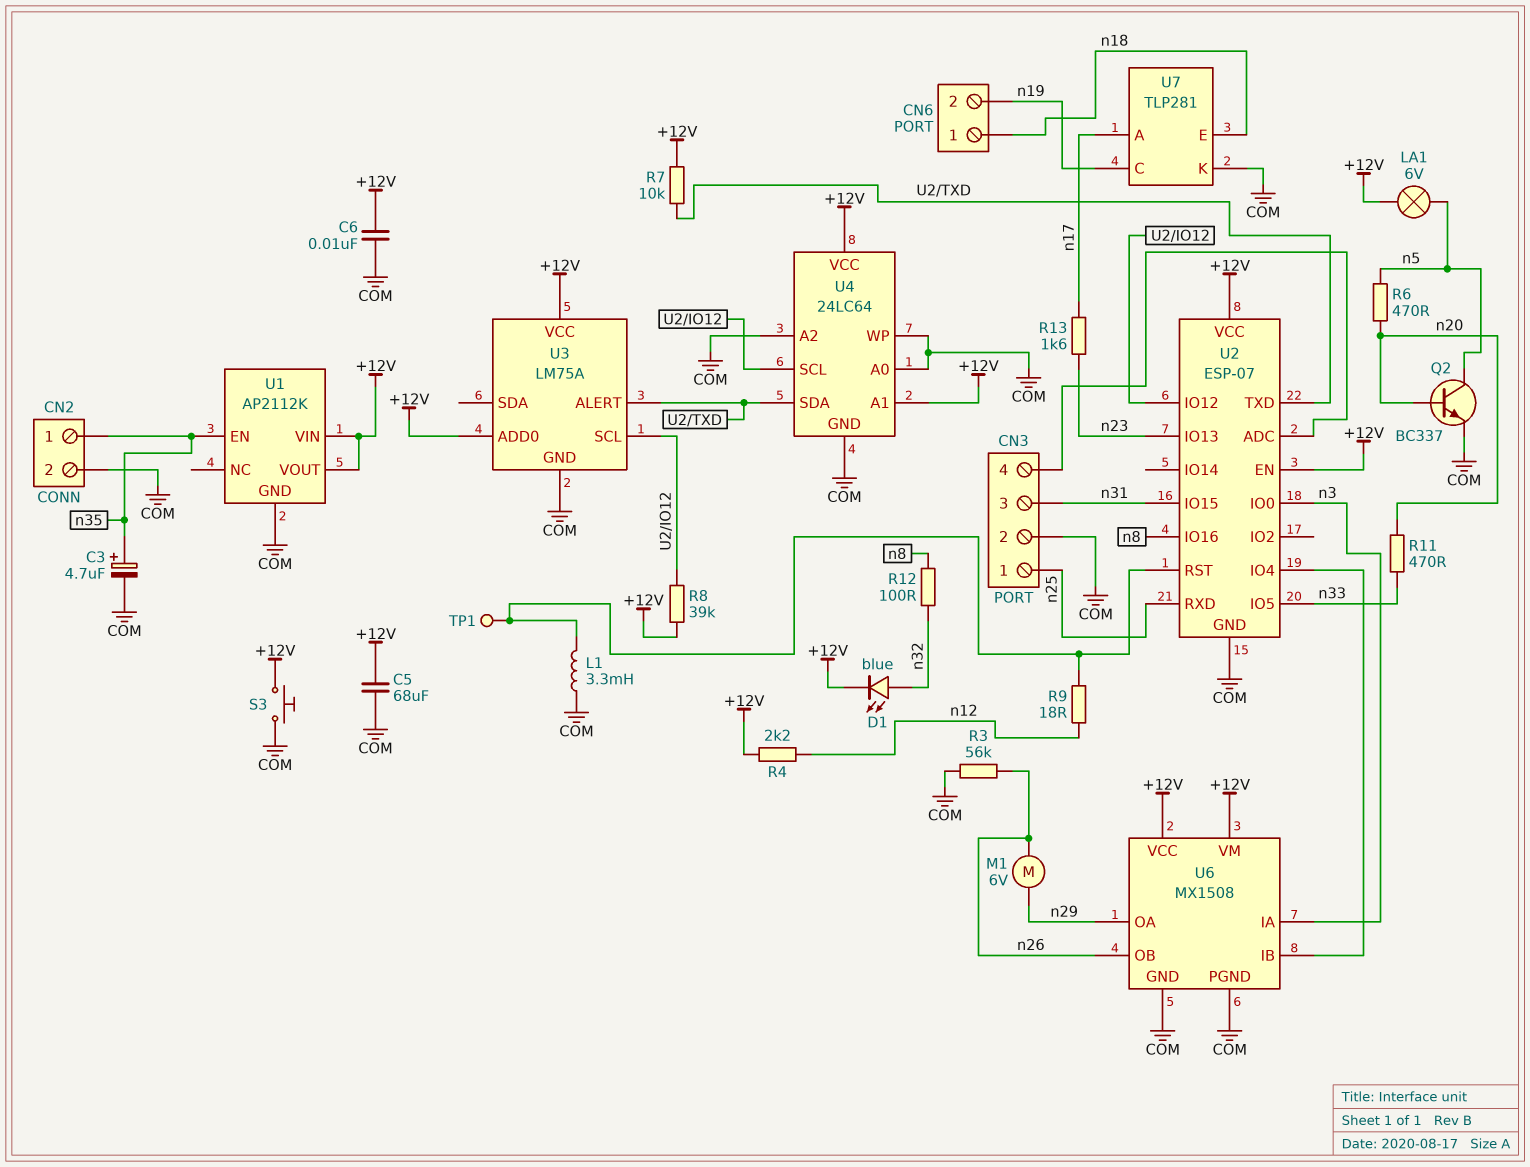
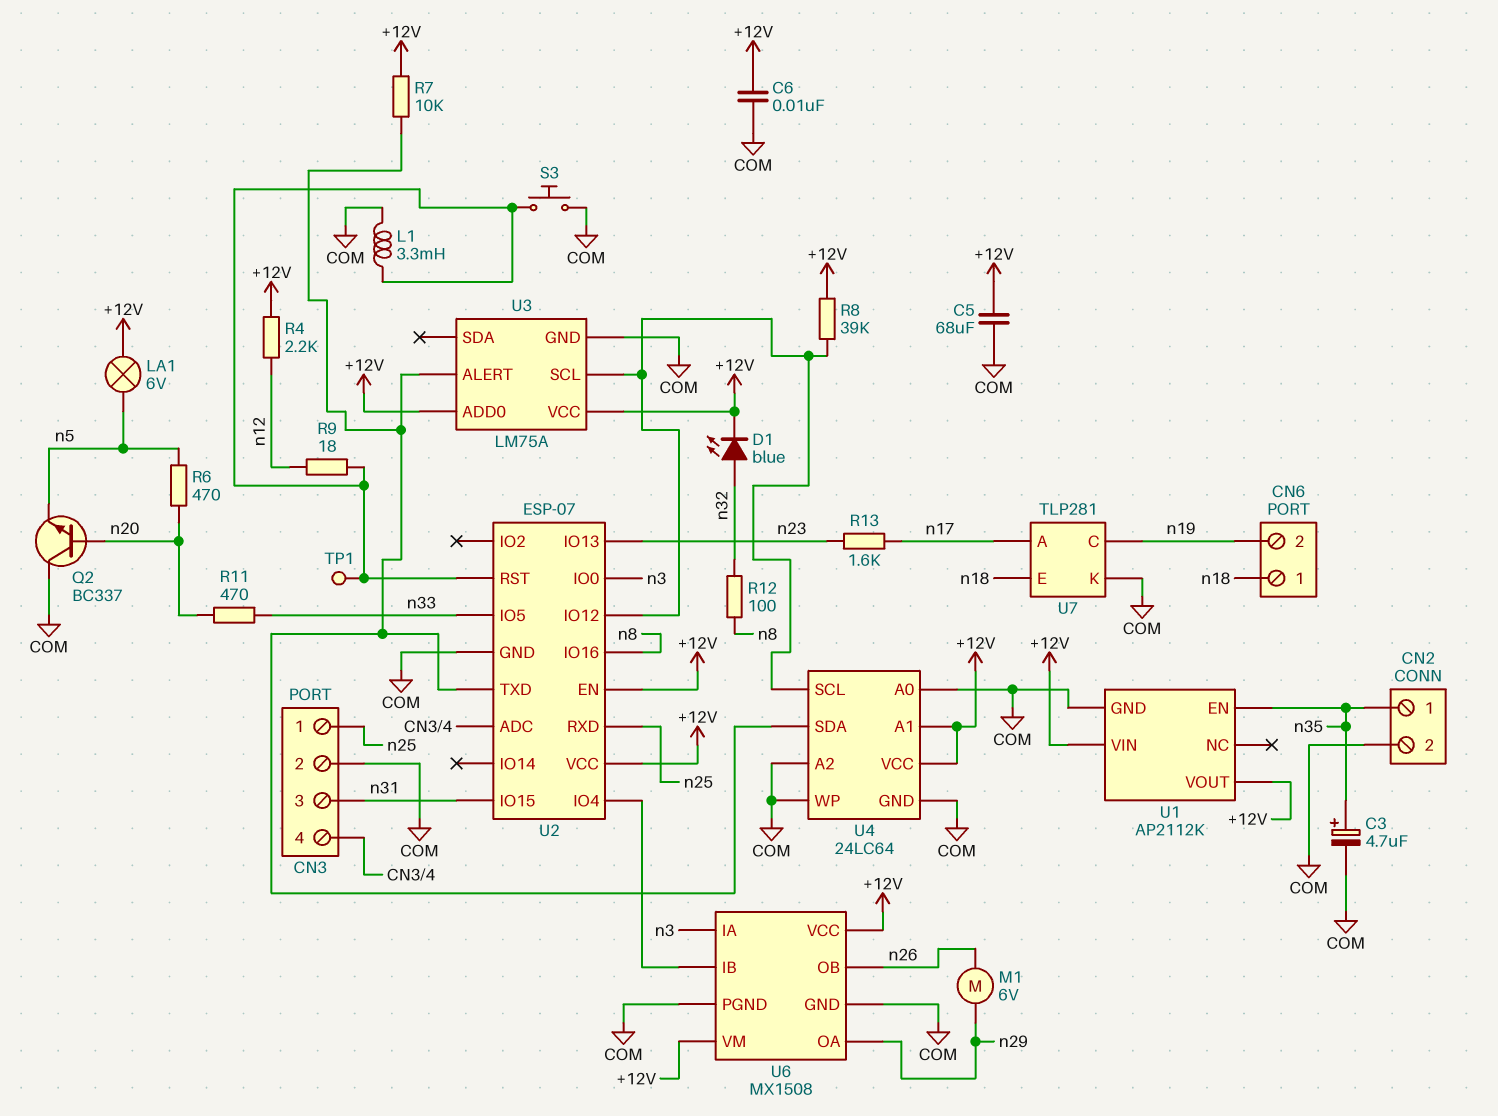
Q2: NPN BC337 (B n20, C n5, E COM) -> NPN BC337 (B n20, C COM, E n5)
R3: 56k (COM, n26) -> none
S3: button (+12V, COM) -> button (COM, U2/RST)

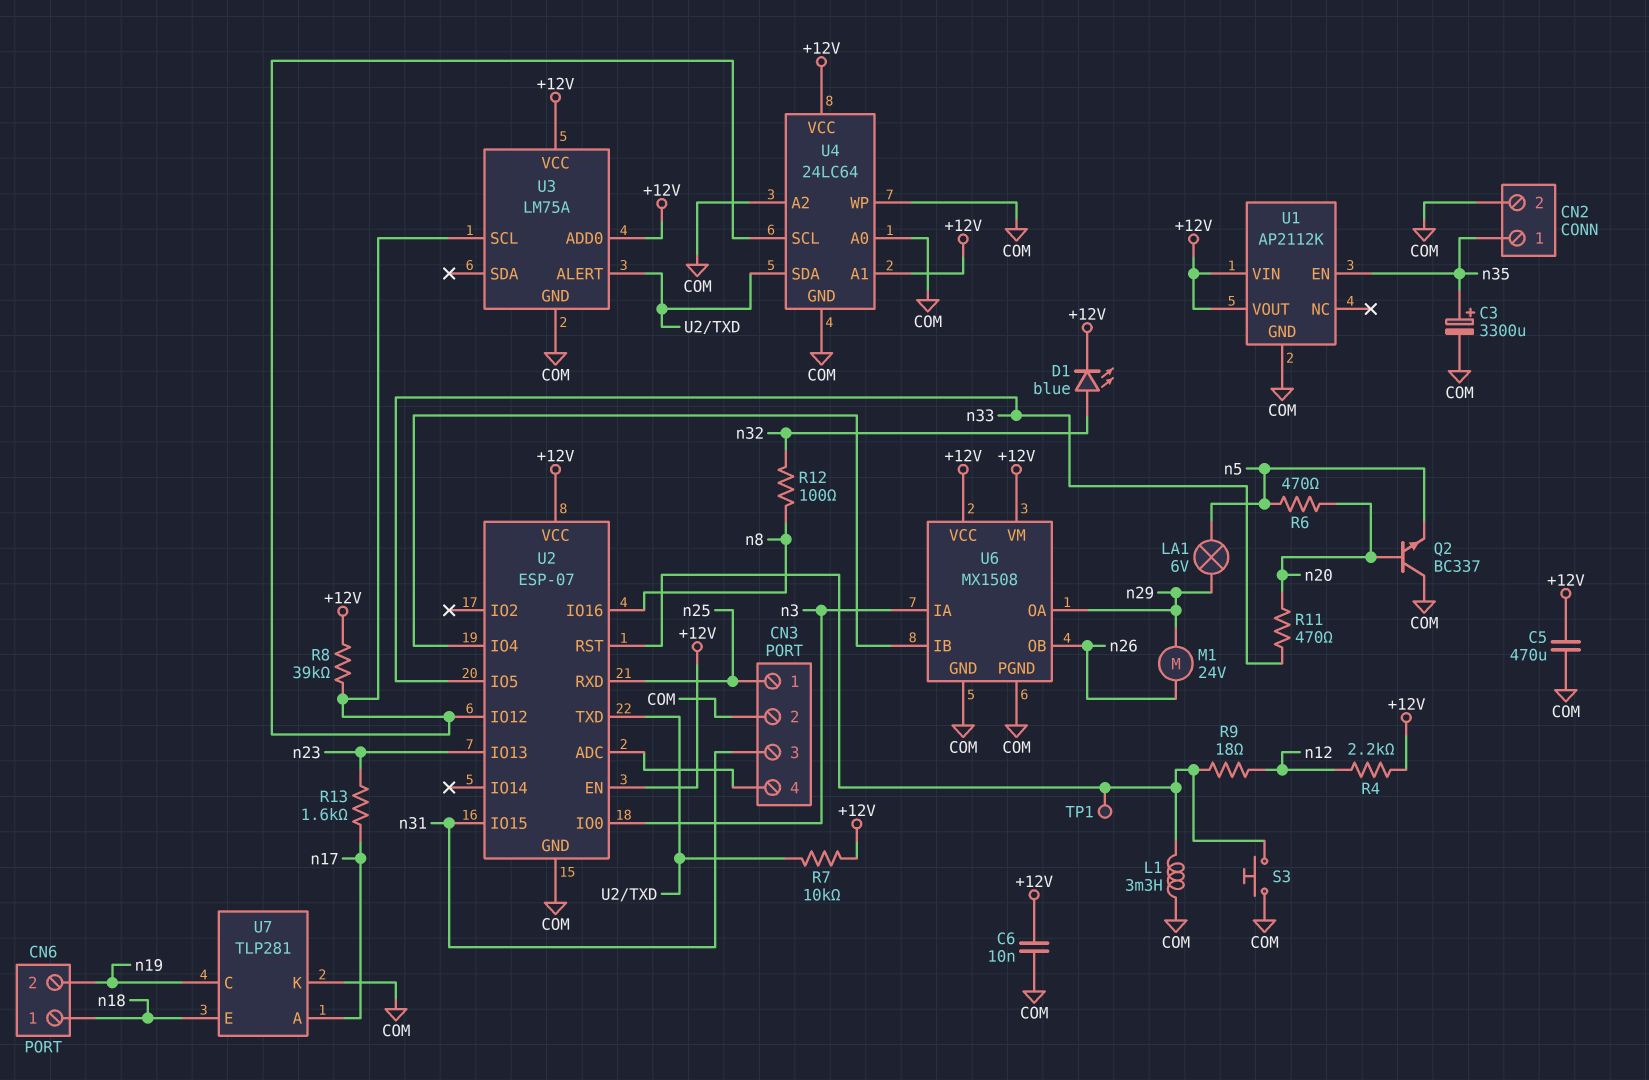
C3: 4.7uF (plus n35, minus COM) -> 3300uF (plus n35, minus COM)
C5: 68uF (+12V, COM) -> 470uF (+12V, COM)
LA1: lamp 6V (+12V, n5) -> lamp 6V (n5, n29)
M1: motor 6V (n26, n29) -> motor 24V (n26, n29)

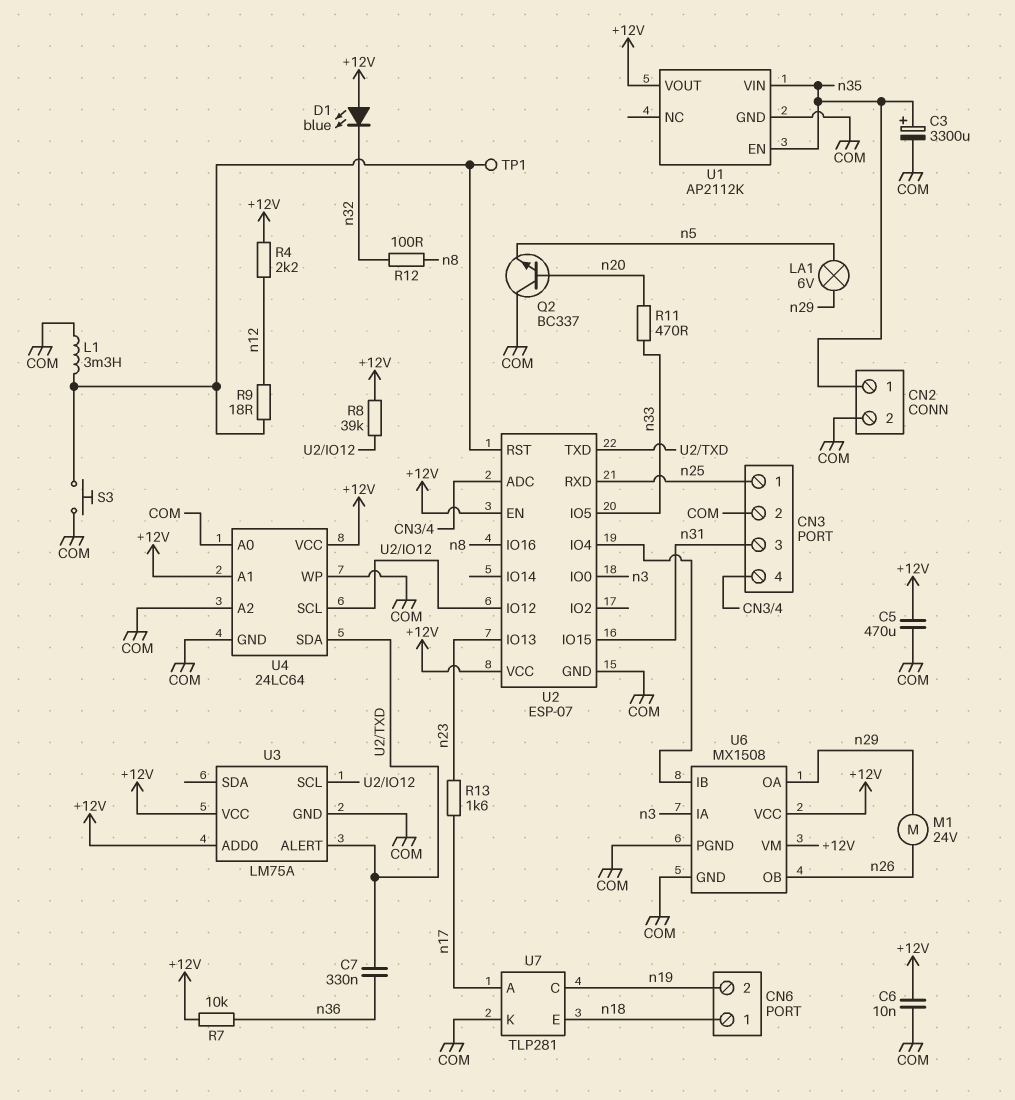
C7: none -> 330nF (U2/TXD, n36)
D1: LED blue (A n32, K +12V) -> LED blue (A +12V, K n32)
R6: 470 (n5, n20) -> none
R7: 10k (+12V, U2/TXD) -> 10k (+12V, n36)
U1 pin VIN: +12V -> n35

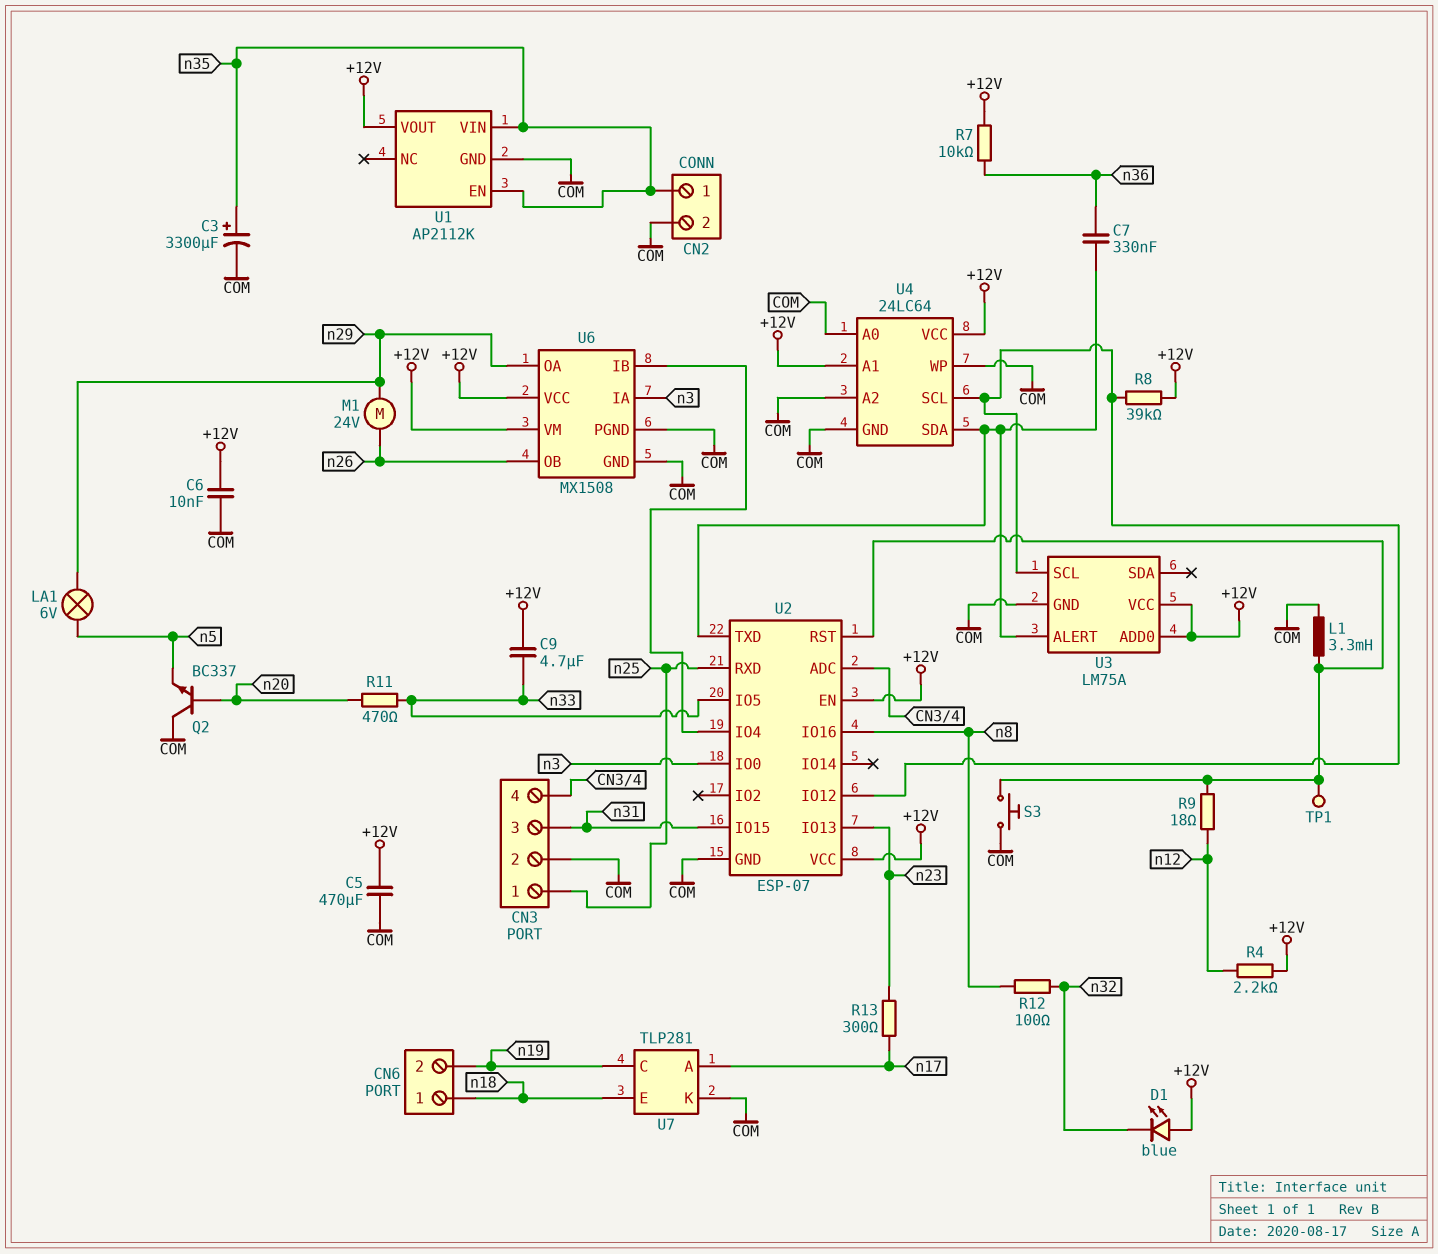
C9: none -> 4.7uF (+12V, n33)
R13: 1.6k (n17, n23) -> 300 (n17, n23)

